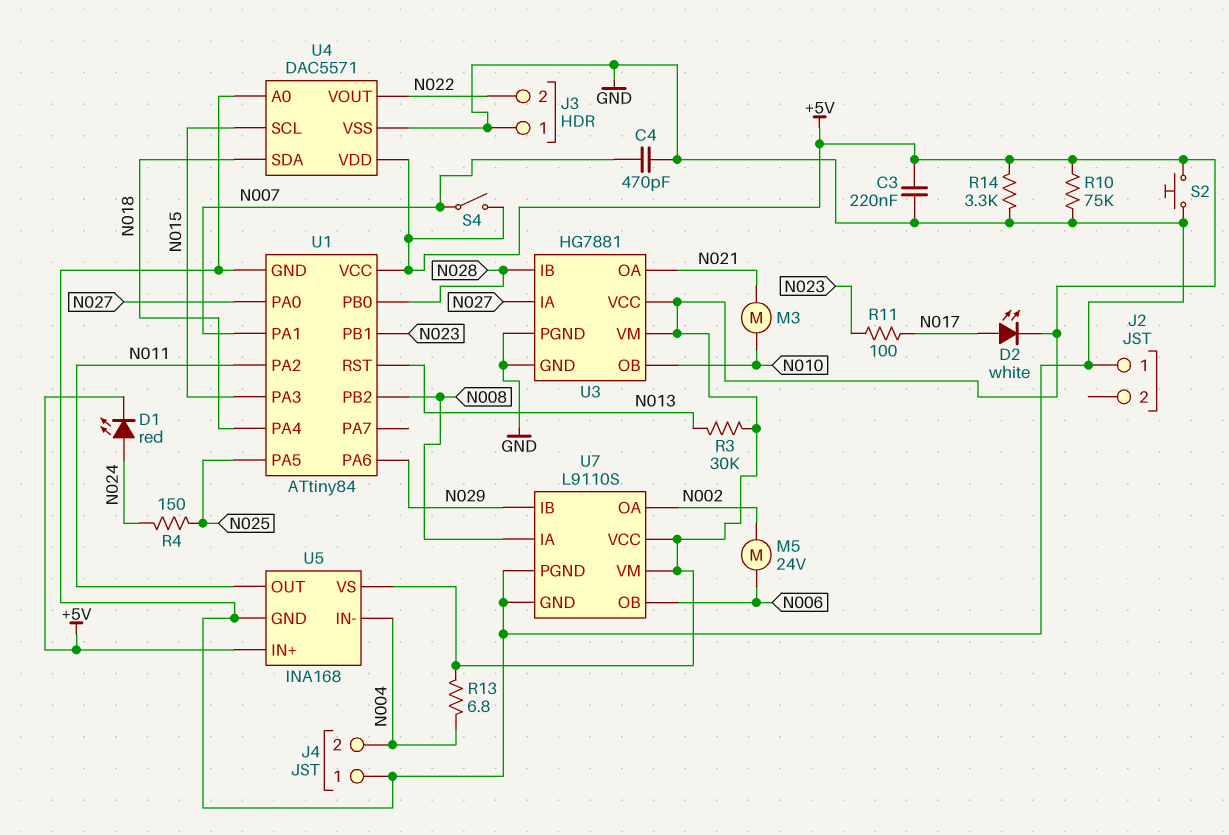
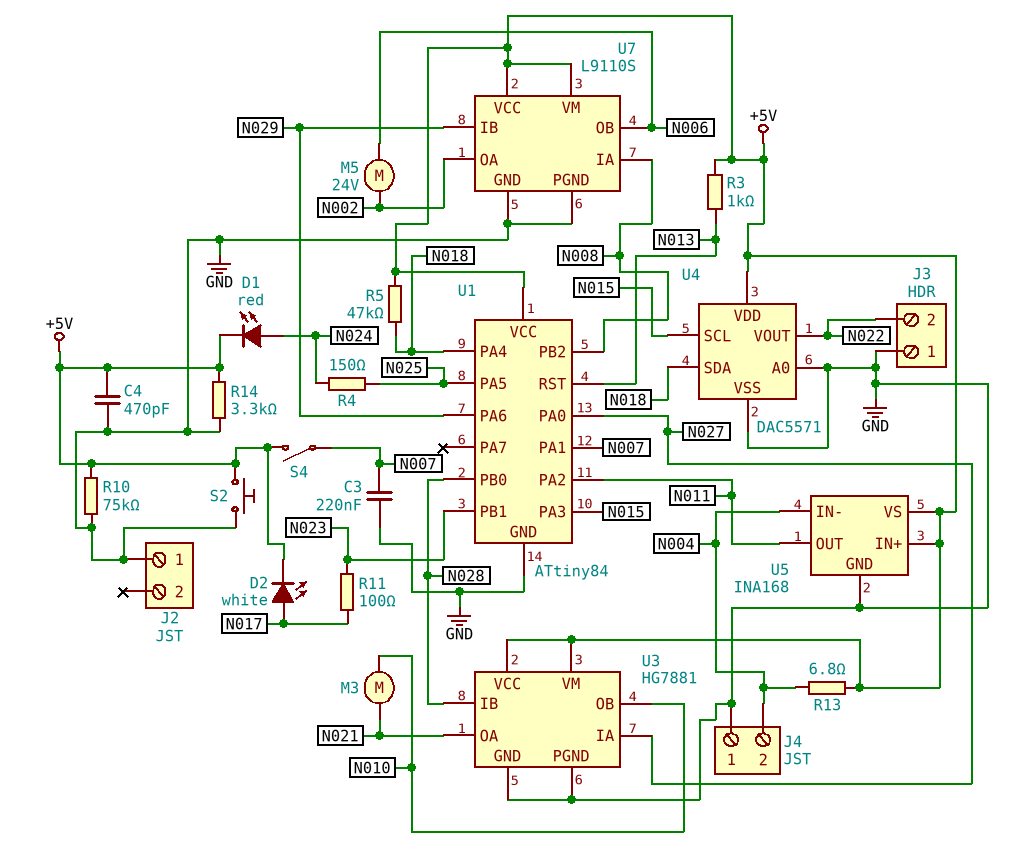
C3: 220nF (+5V, GND) -> 220nF (GND, N007)
C4: 470pF (GND, N007) -> 470pF (+5V, GND)
R3: 30k (+5V, N013) -> 1k (+5V, N013)
R5: none -> 47k (+5V, N018)

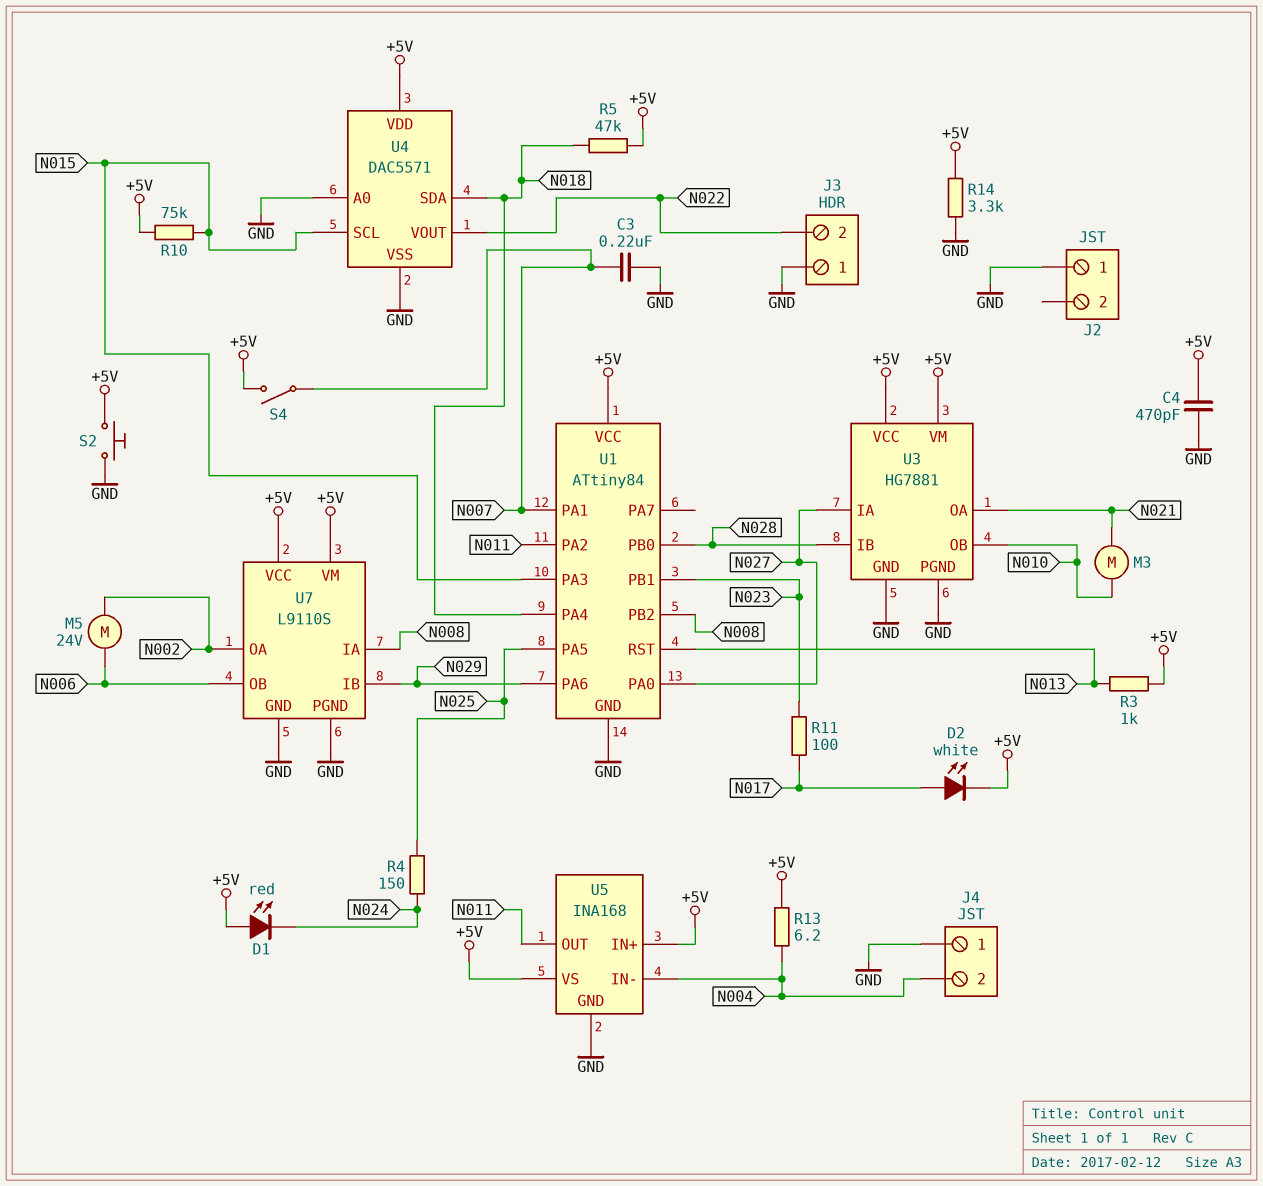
D1: LED red (A N024, K +5V) -> LED red (A +5V, K N024)
R10: 75k (+5V, GND) -> 75k (+5V, N015)
R13: 6.8 (+5V, N004) -> 6.2 (+5V, N004)

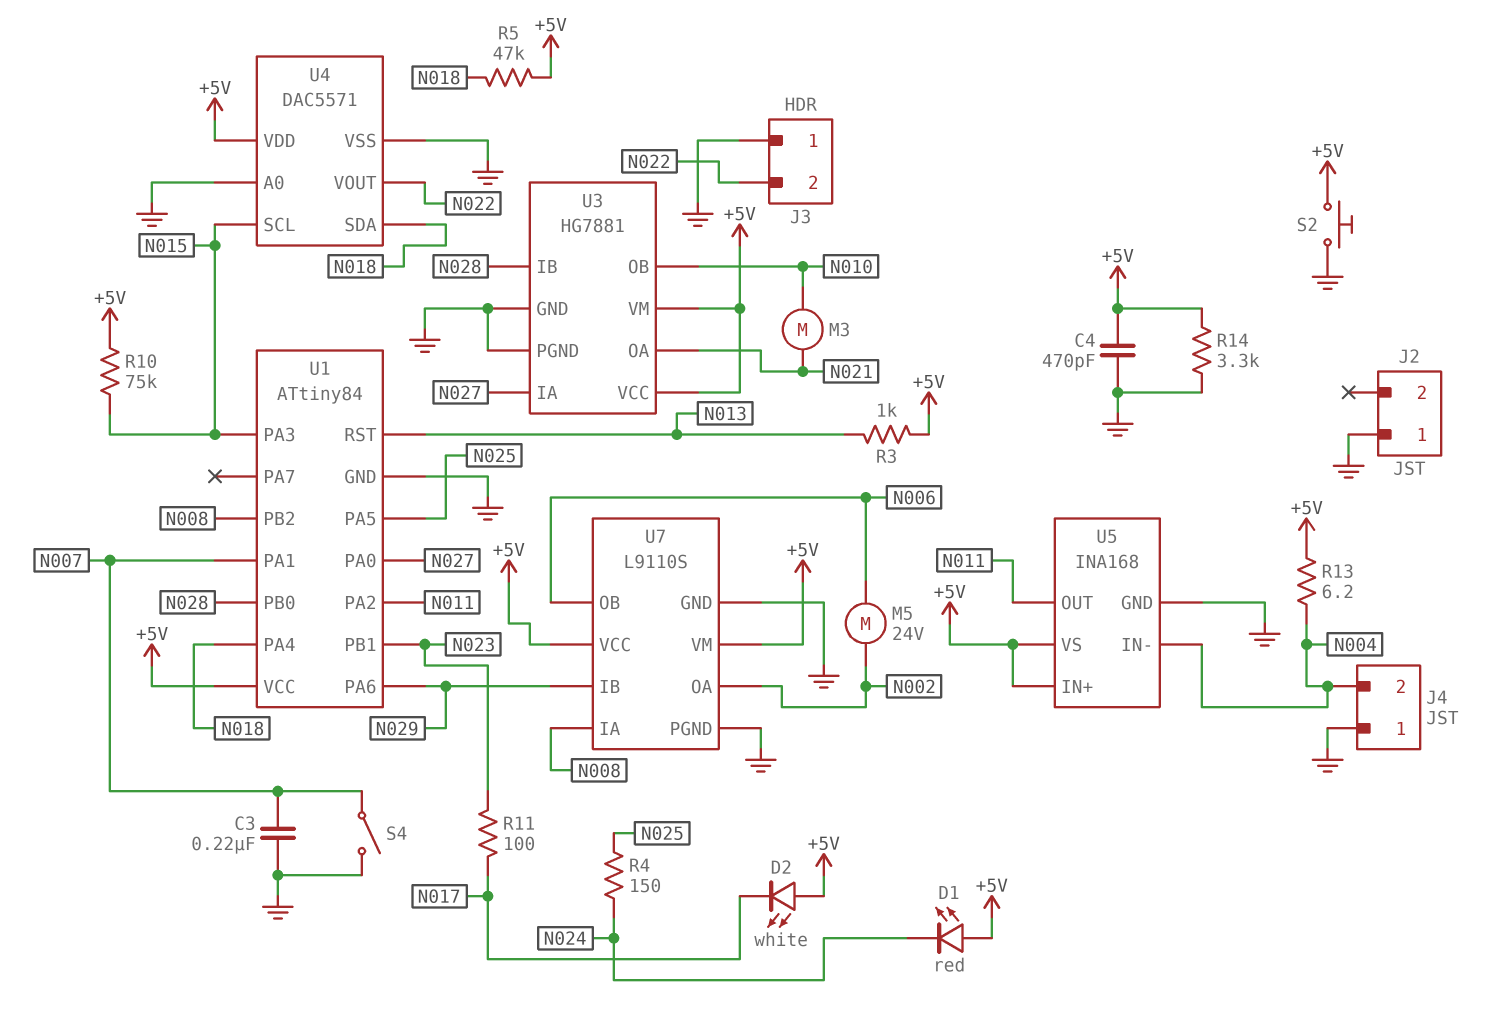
D2: LED white (A N017, K +5V) -> LED white (A +5V, K N017)
S4: switch (+5V, N007) -> switch (GND, N007)

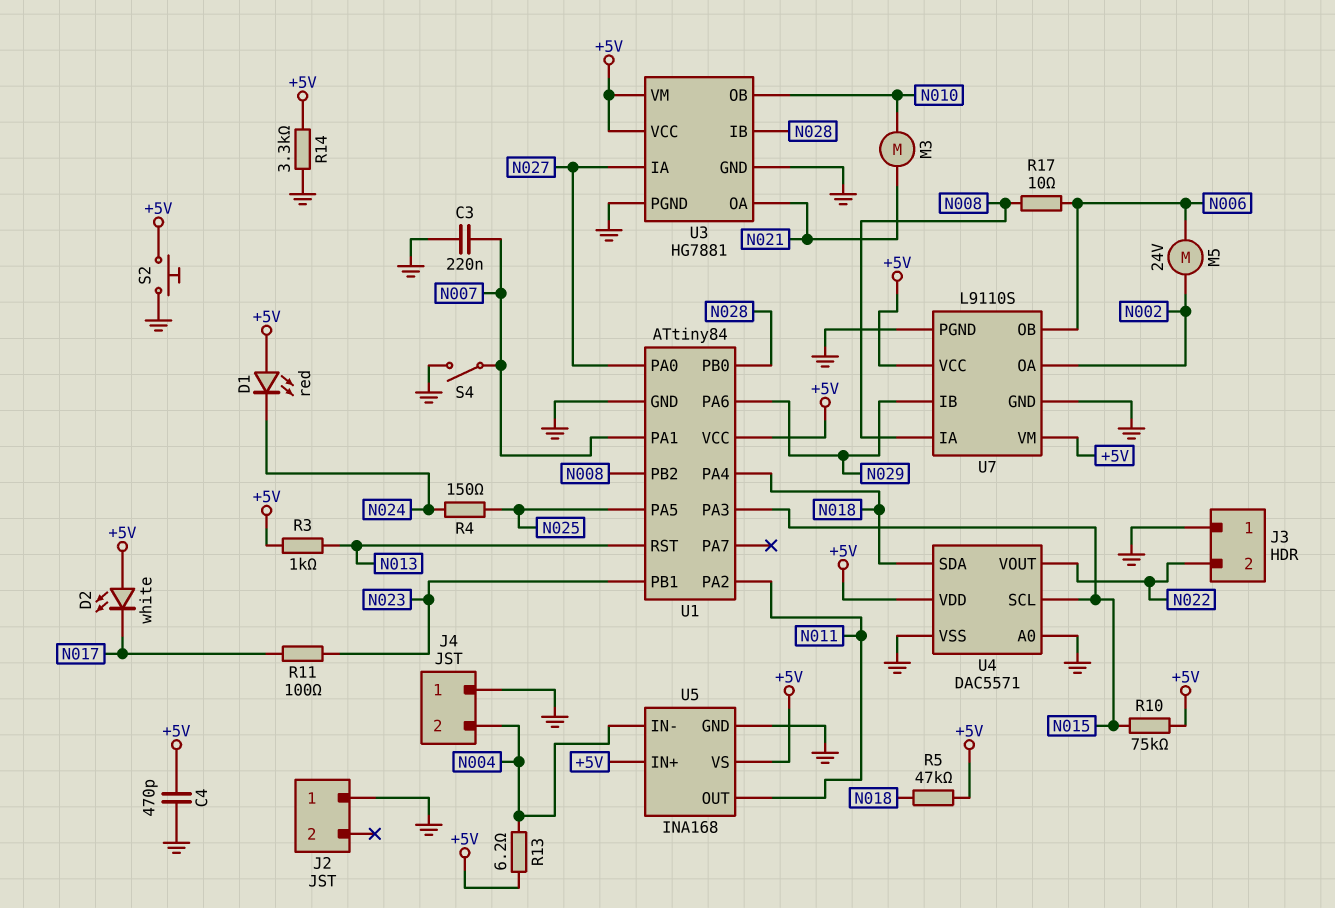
R17: none -> 10 (N006, N008)

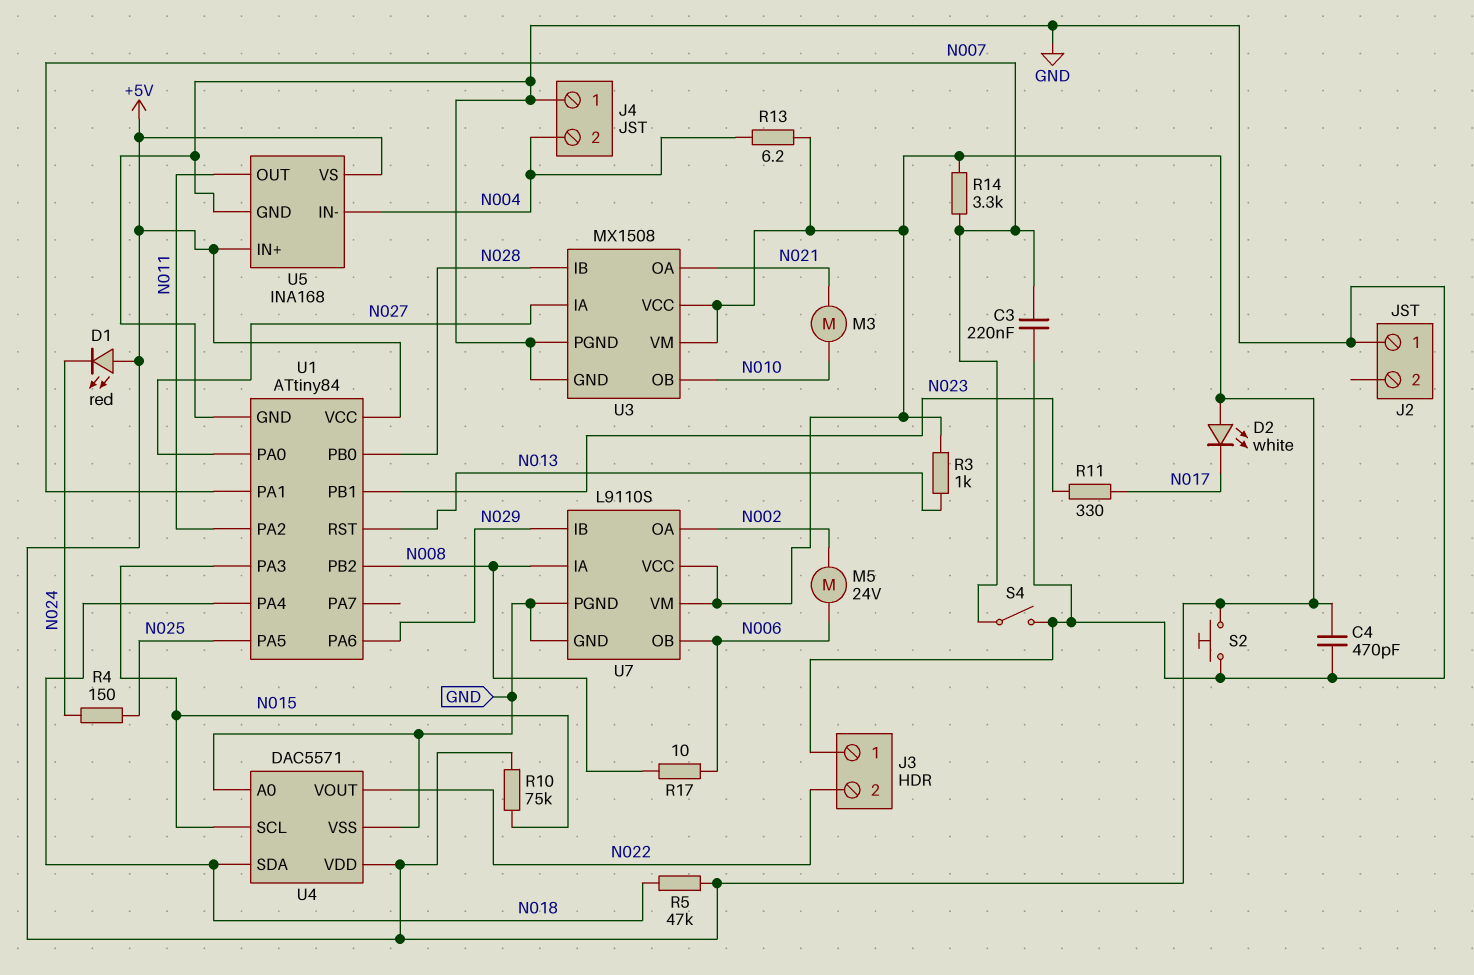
R11: 100 (N017, N023) -> 330 (N017, N023)
R14: 3.3k (+5V, GND) -> 3.3k (+5V, N007)
U3: HG7881 -> MX1508

